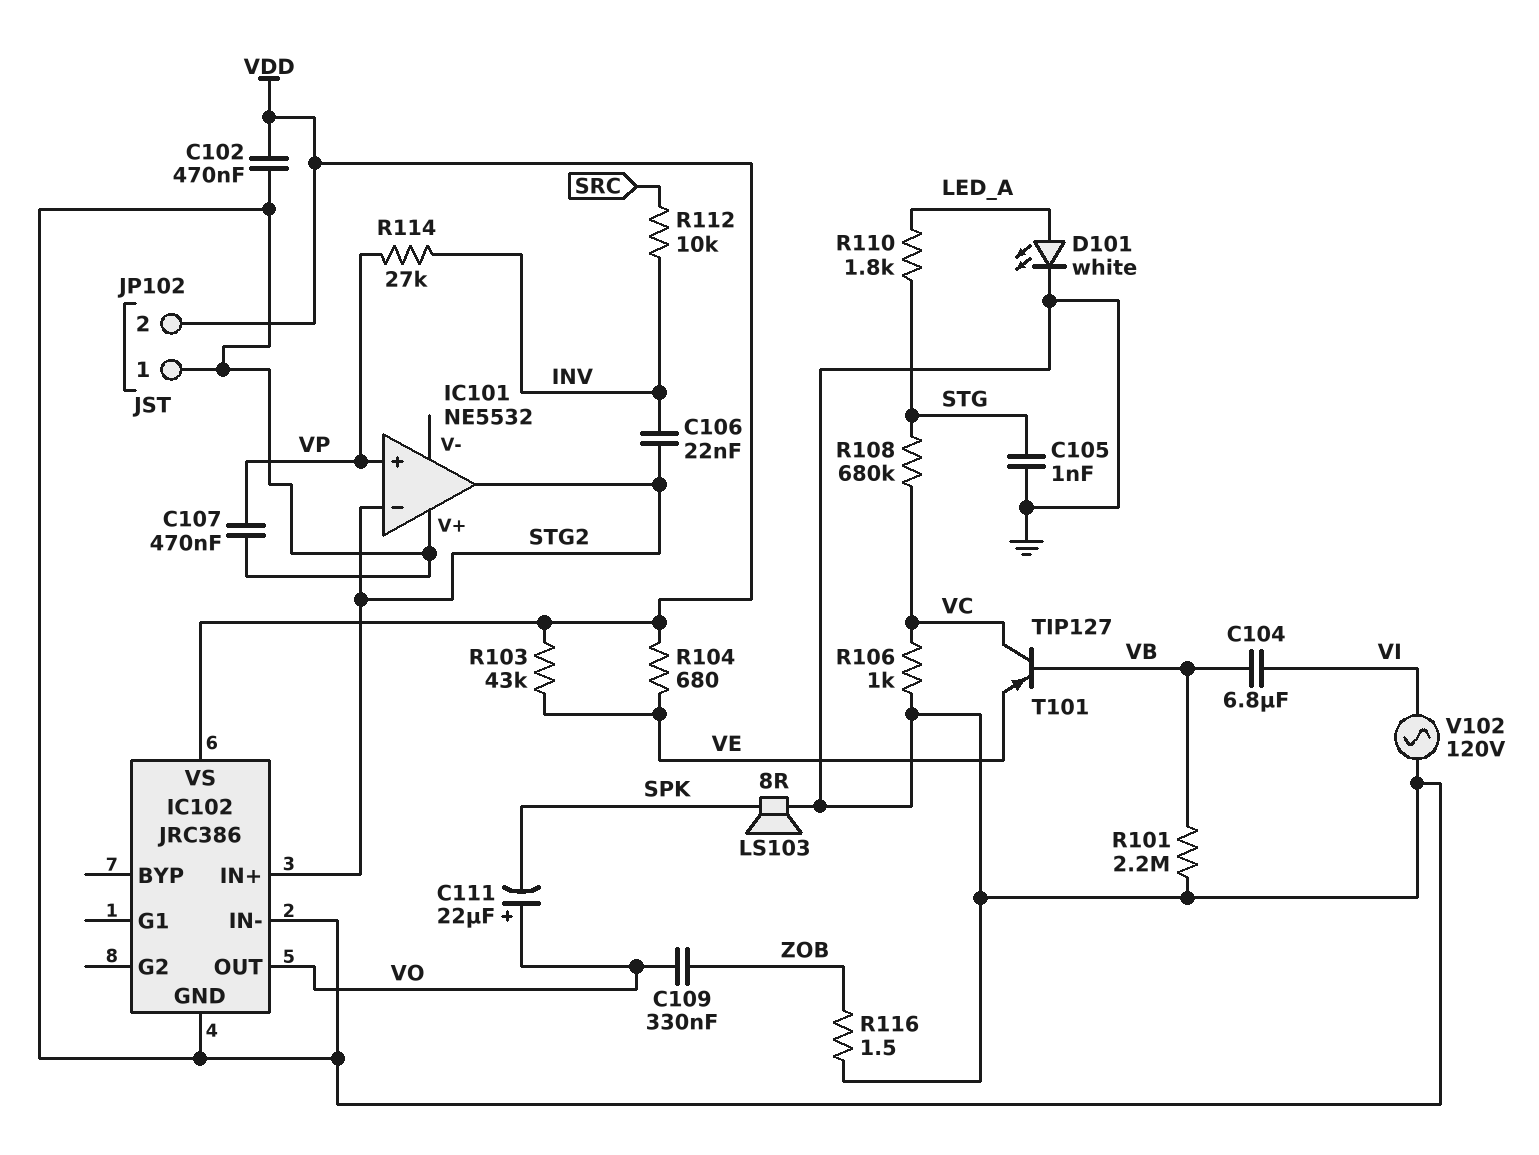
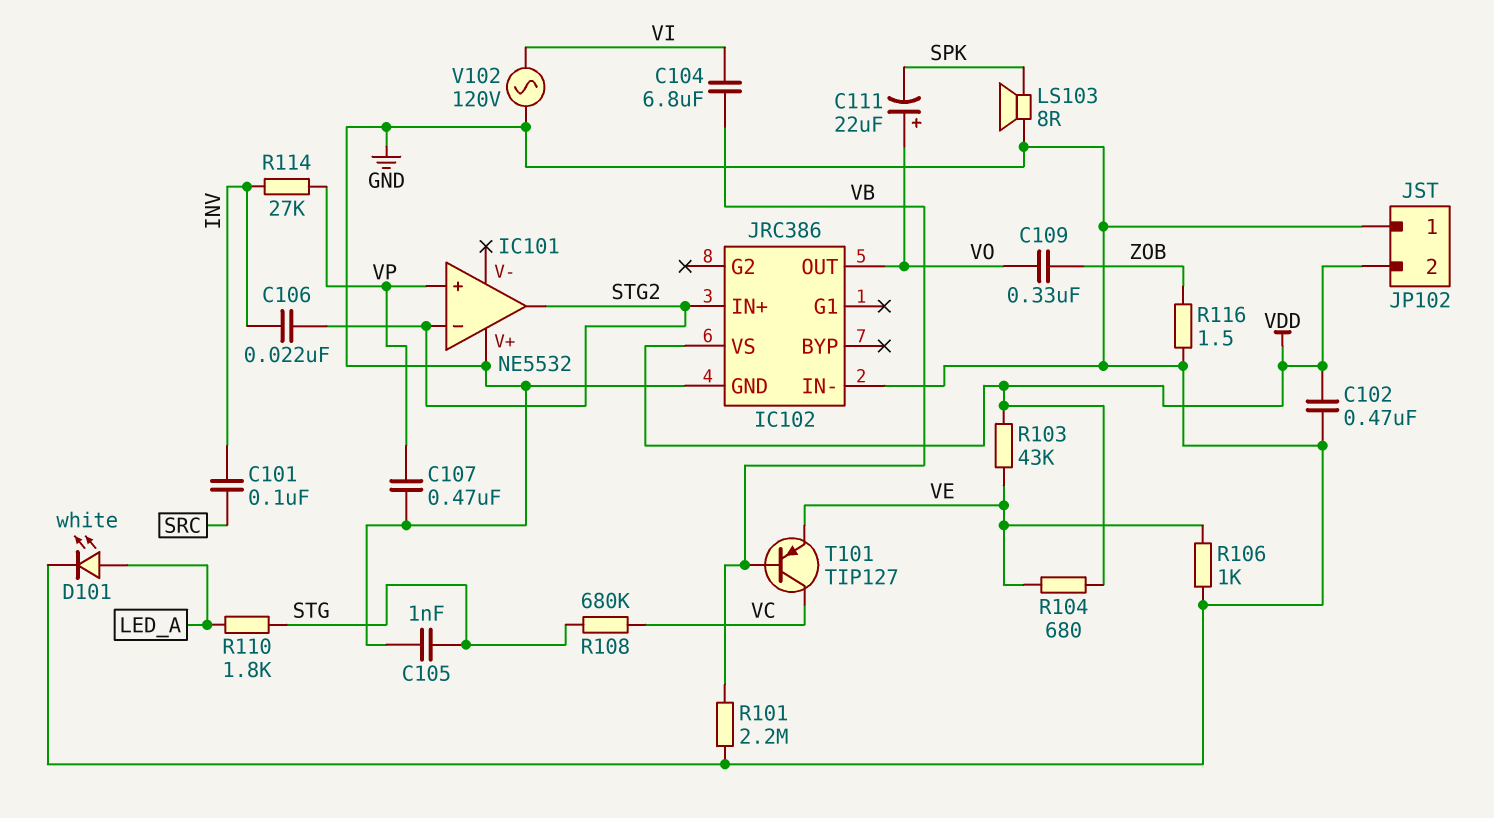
C101: none -> 100nF (INV, SRC)
R106: 1k (GND, VC) -> 1k (GND, VE)
R112: 10k (INV, SRC) -> none

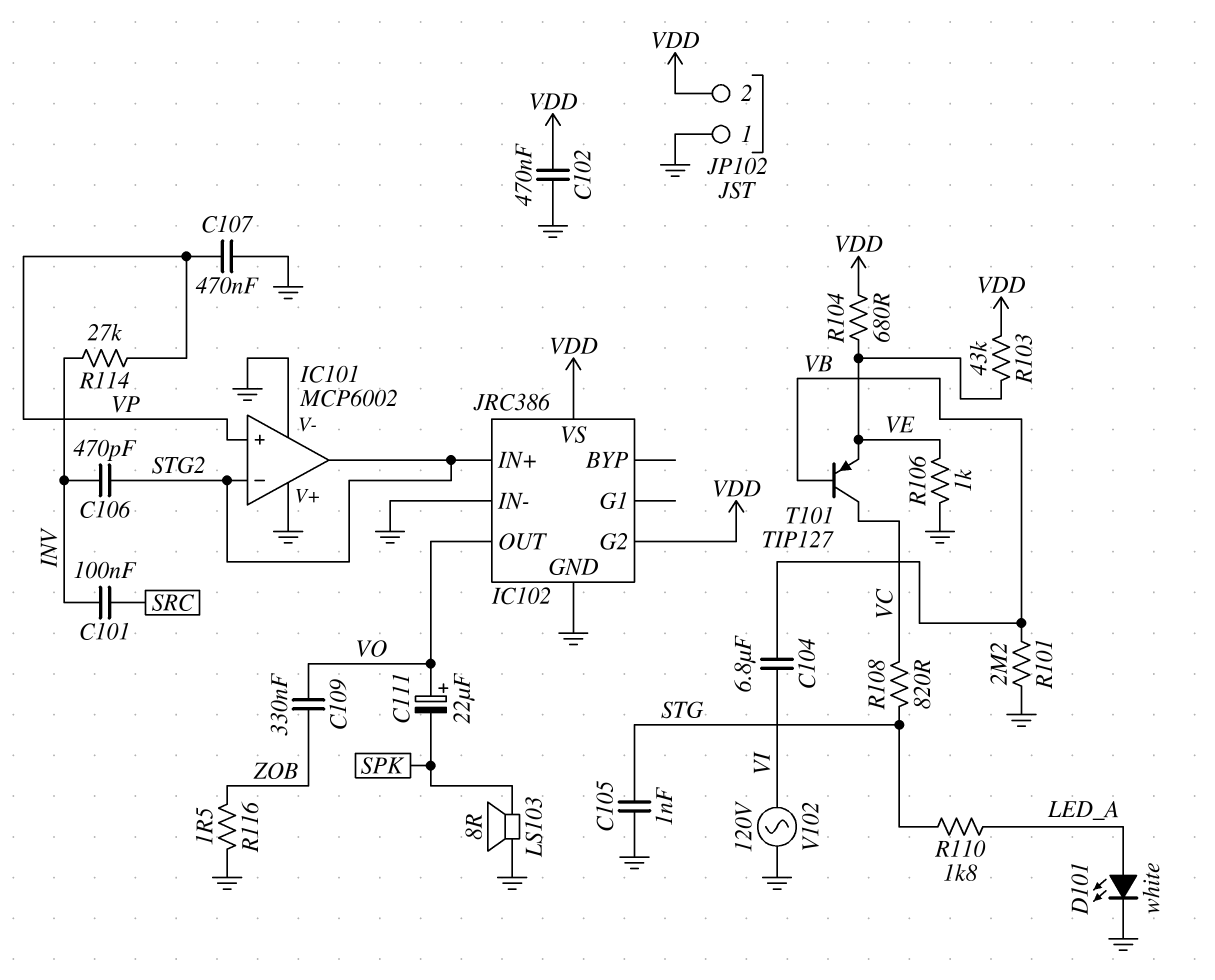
C106: 22nF (INV, STG2) -> 470pF (INV, STG2)
IC101: NE5532 -> MCP6002
IC101 pin V-: none -> GND
IC102 pin G2: none -> VDD
R108: 680k (STG, VC) -> 820 (STG, VC)

